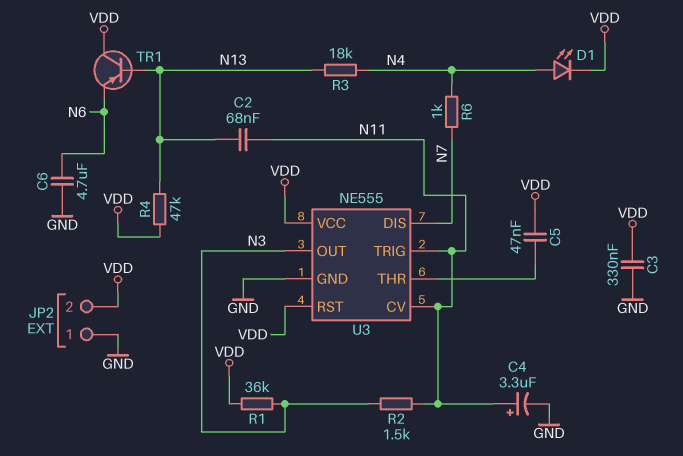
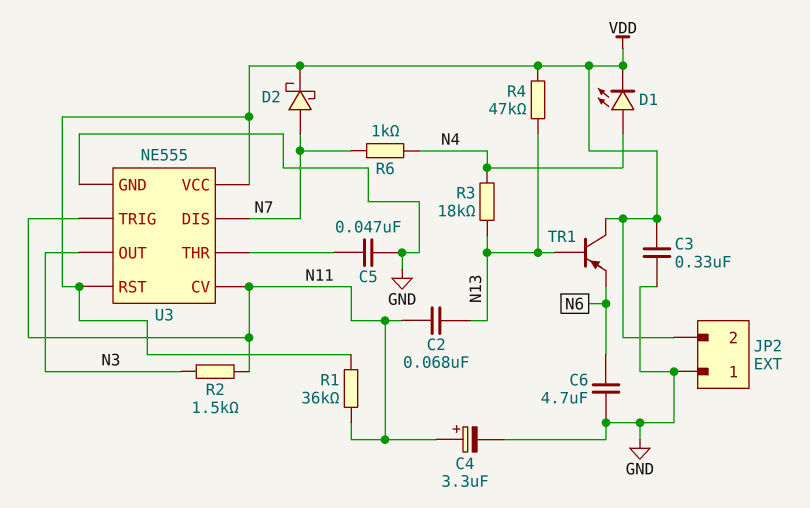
C5: 47nF (U3/THR, VDD) -> 47nF (GND, U3/THR)
D2: none -> schottky (A N7, K VDD)
R1: 36k (N3, VDD) -> 36k (N11, VDD)

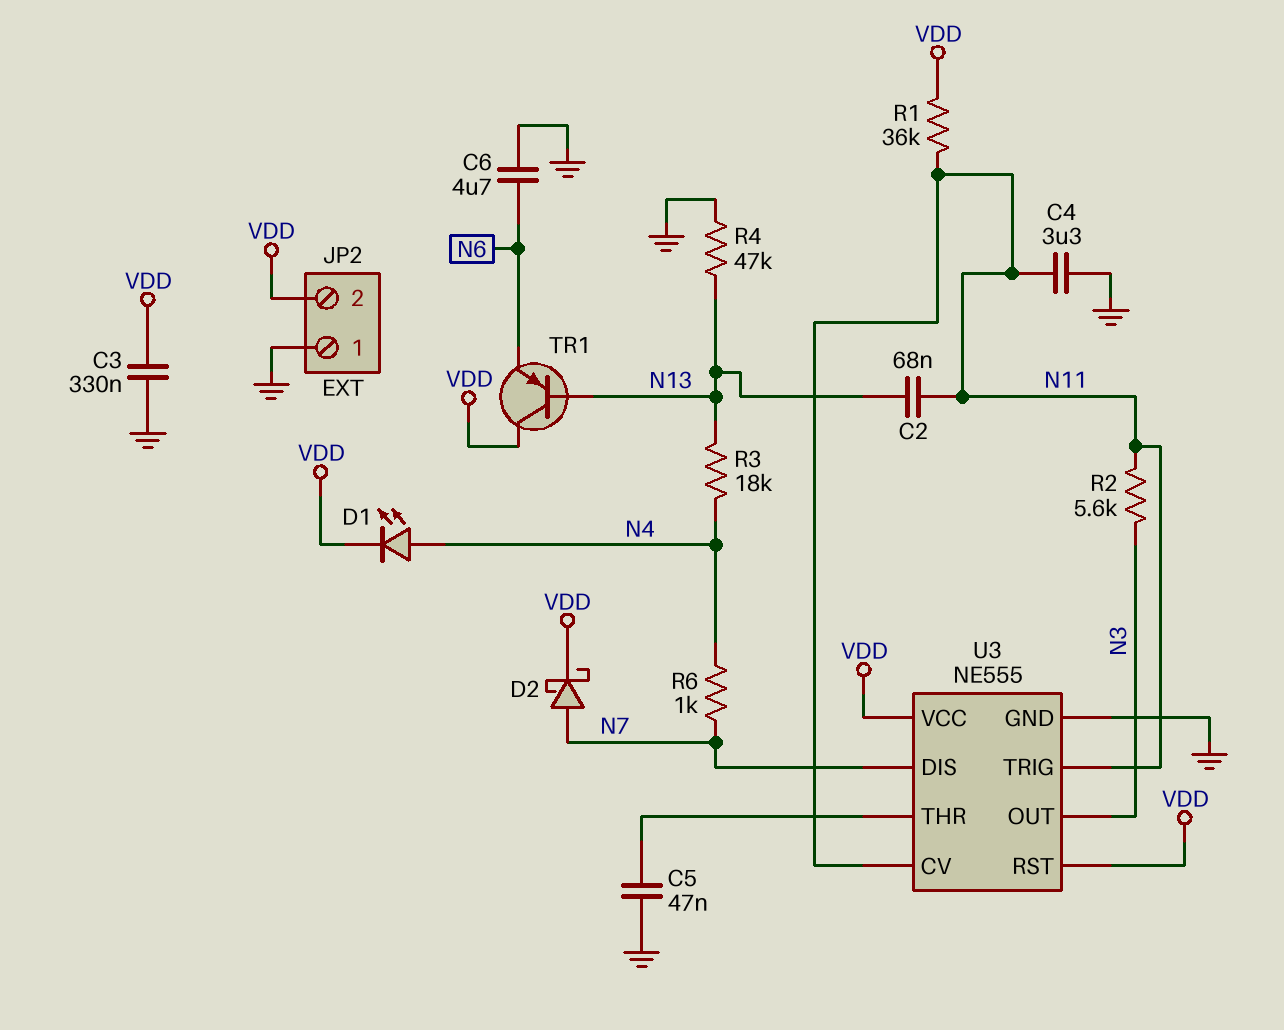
C4: 3.3uF (plus N11, minus GND) -> 3.3uF (GND, N11)
R2: 1.5k (N3, N11) -> 5.6k (N3, N11)
R4: 47k (N13, VDD) -> 47k (GND, N13)

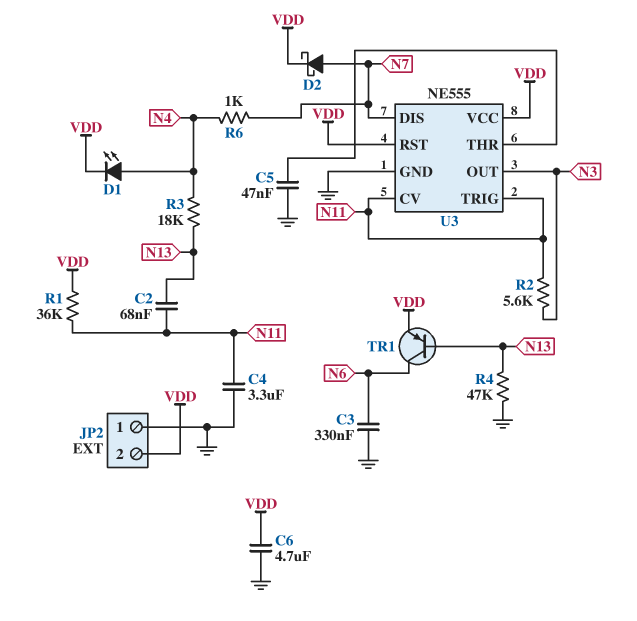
C3: 330nF (GND, VDD) -> 330nF (GND, N6)
C6: 4.7uF (GND, N6) -> 4.7uF (GND, VDD)
TR1: PNP (B N13, C VDD, E N6) -> PNP (B N13, C N6, E VDD)

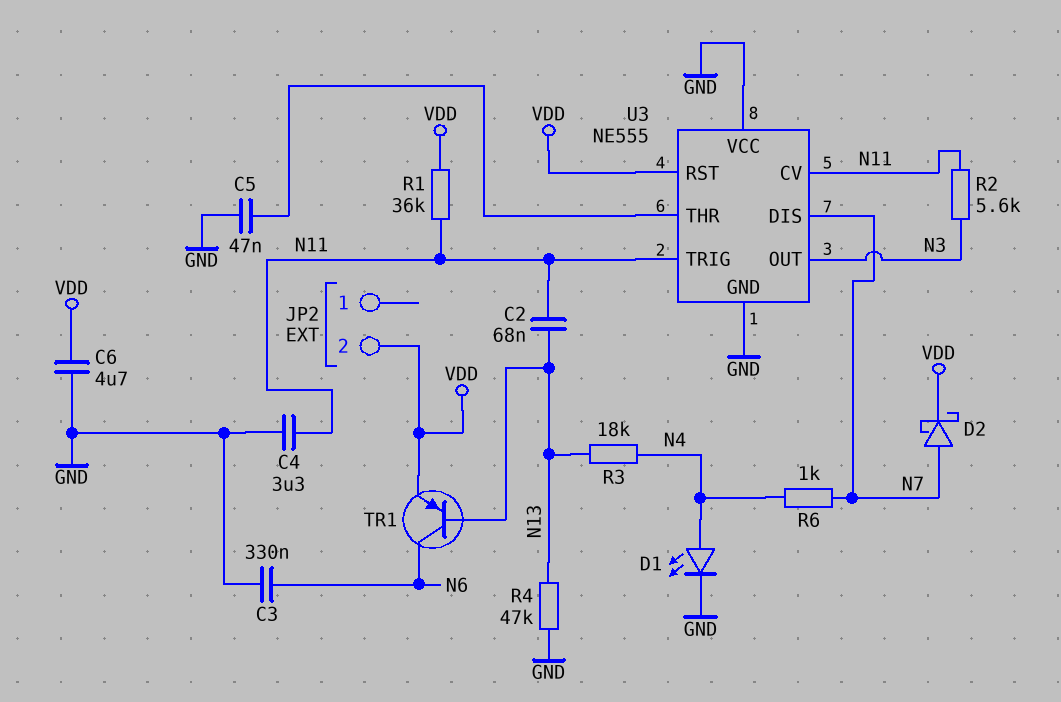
D1: LED (A N4, K VDD) -> LED (A N4, K GND)
JP2 pin 1: GND -> none
U3 pin VCC: VDD -> GND

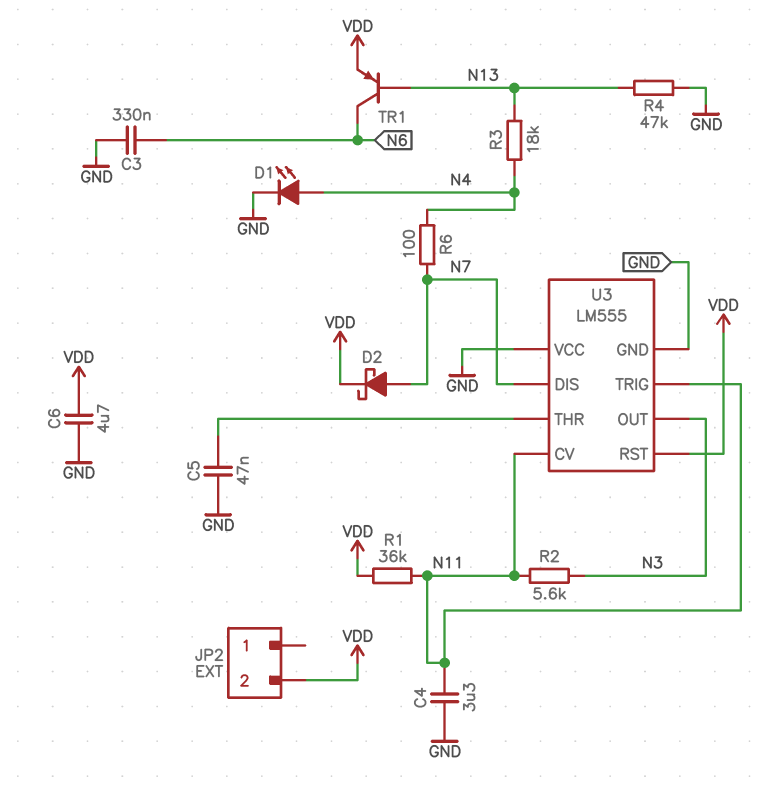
C2: 68nF (N11, N13) -> none
R6: 1k (N4, N7) -> 100 (N4, N7)
U3: NE555 -> LM555

